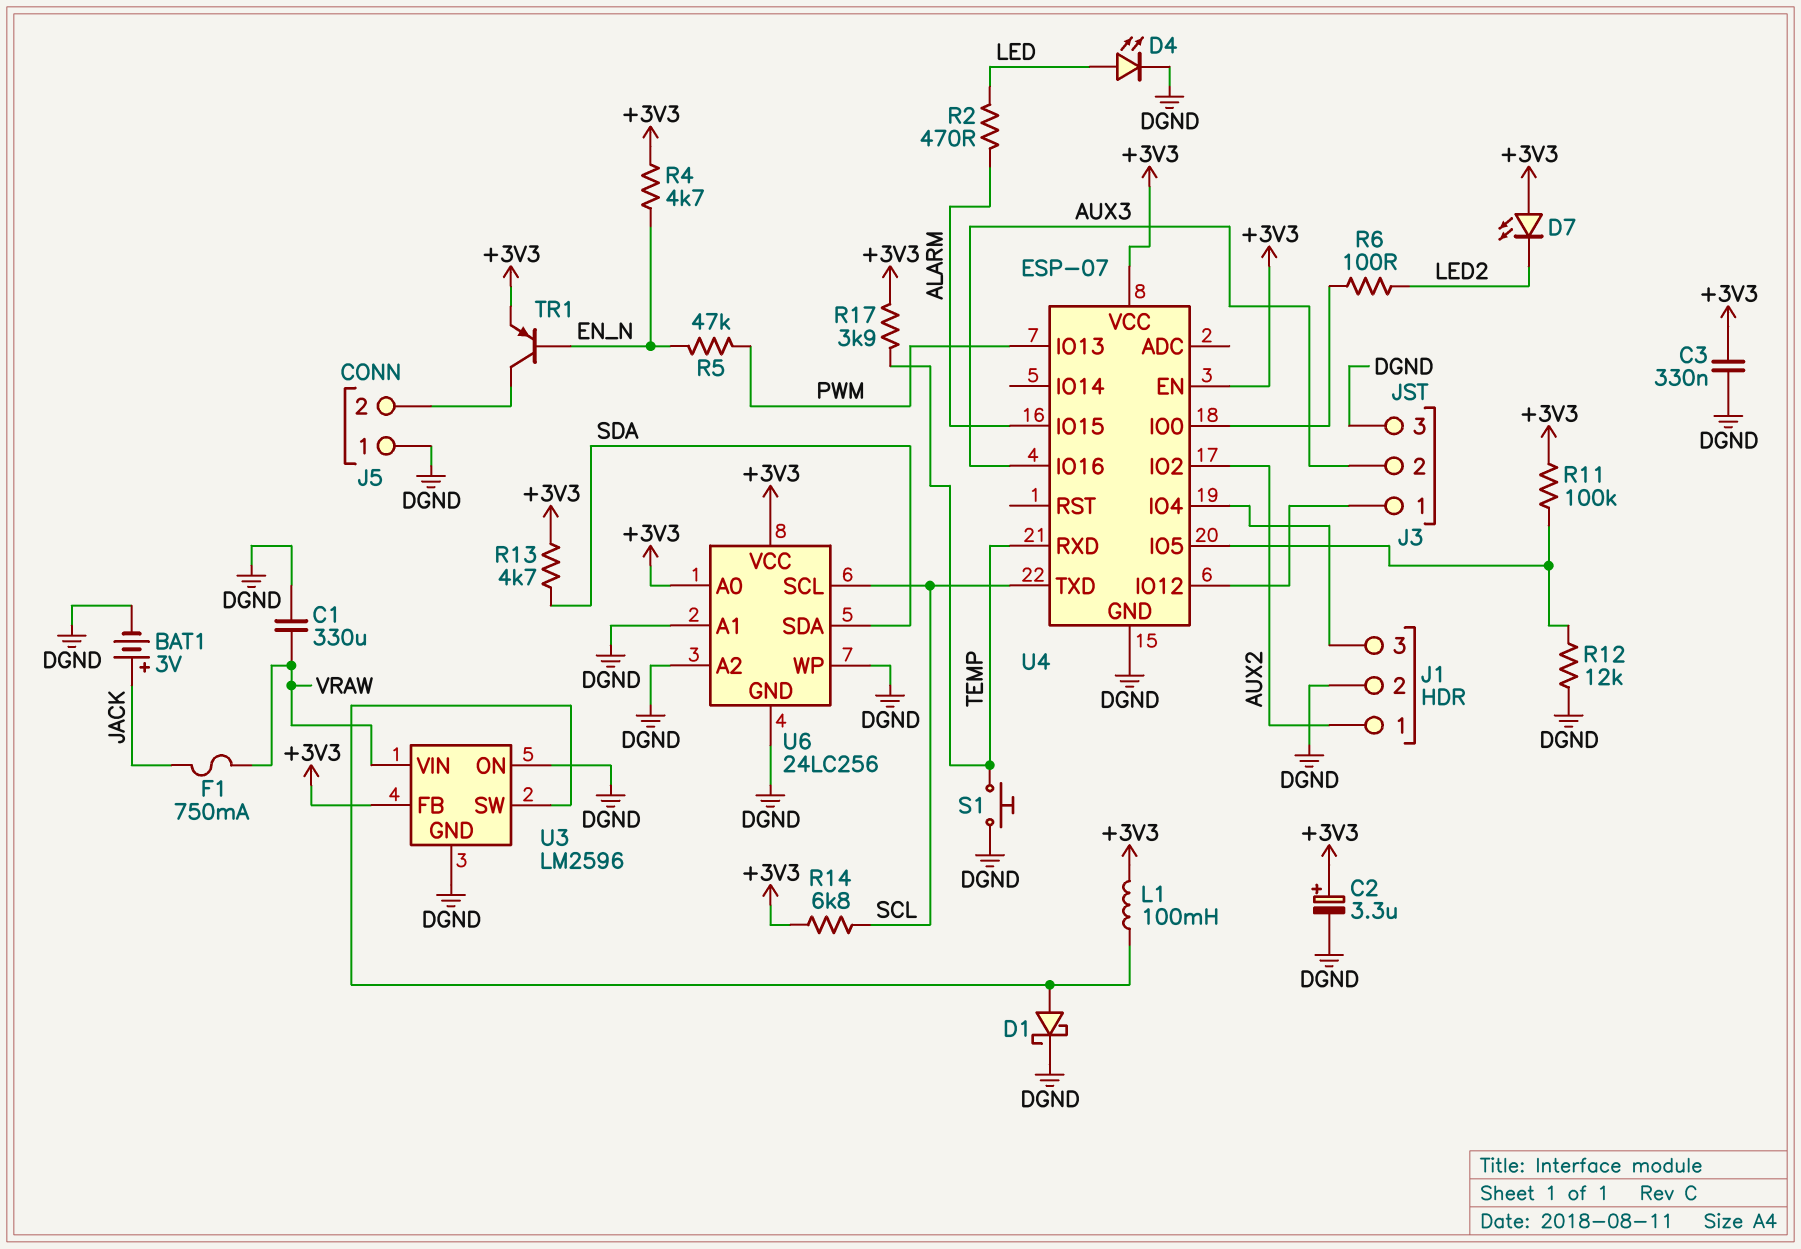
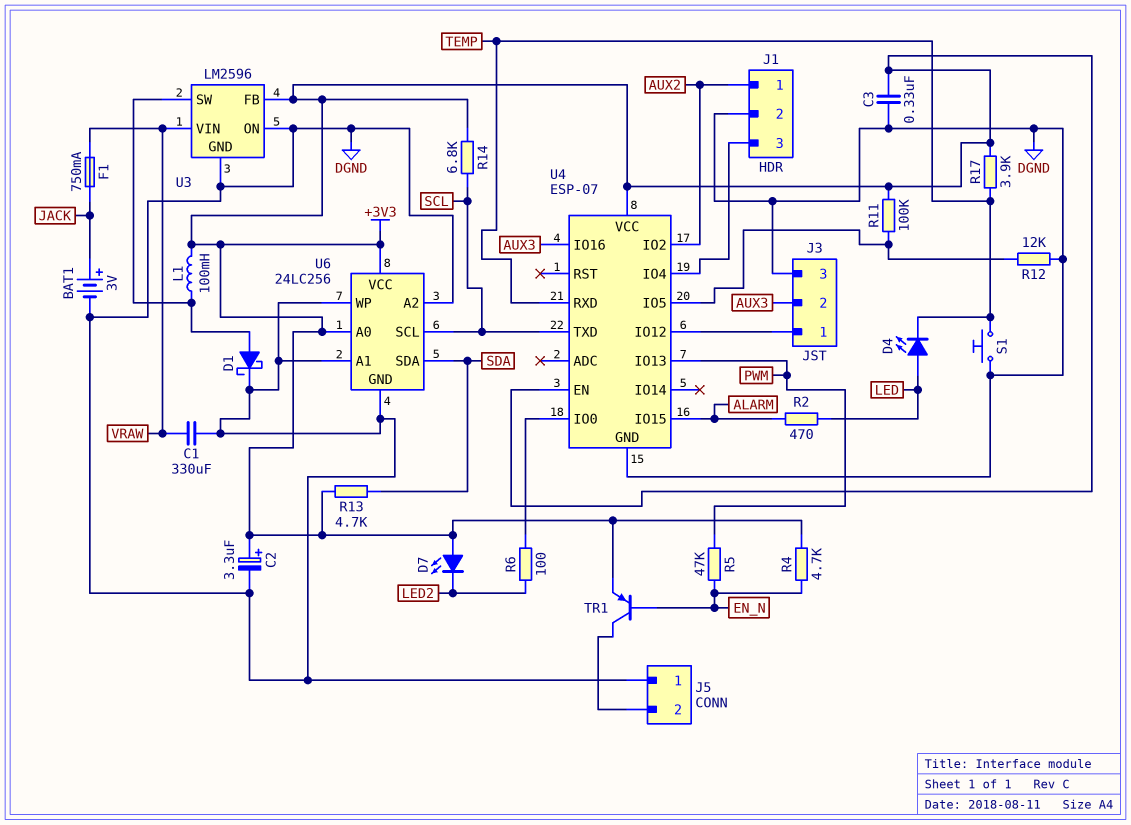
D4: LED (A LED, K DGND) -> LED (A LED, K TEMP)

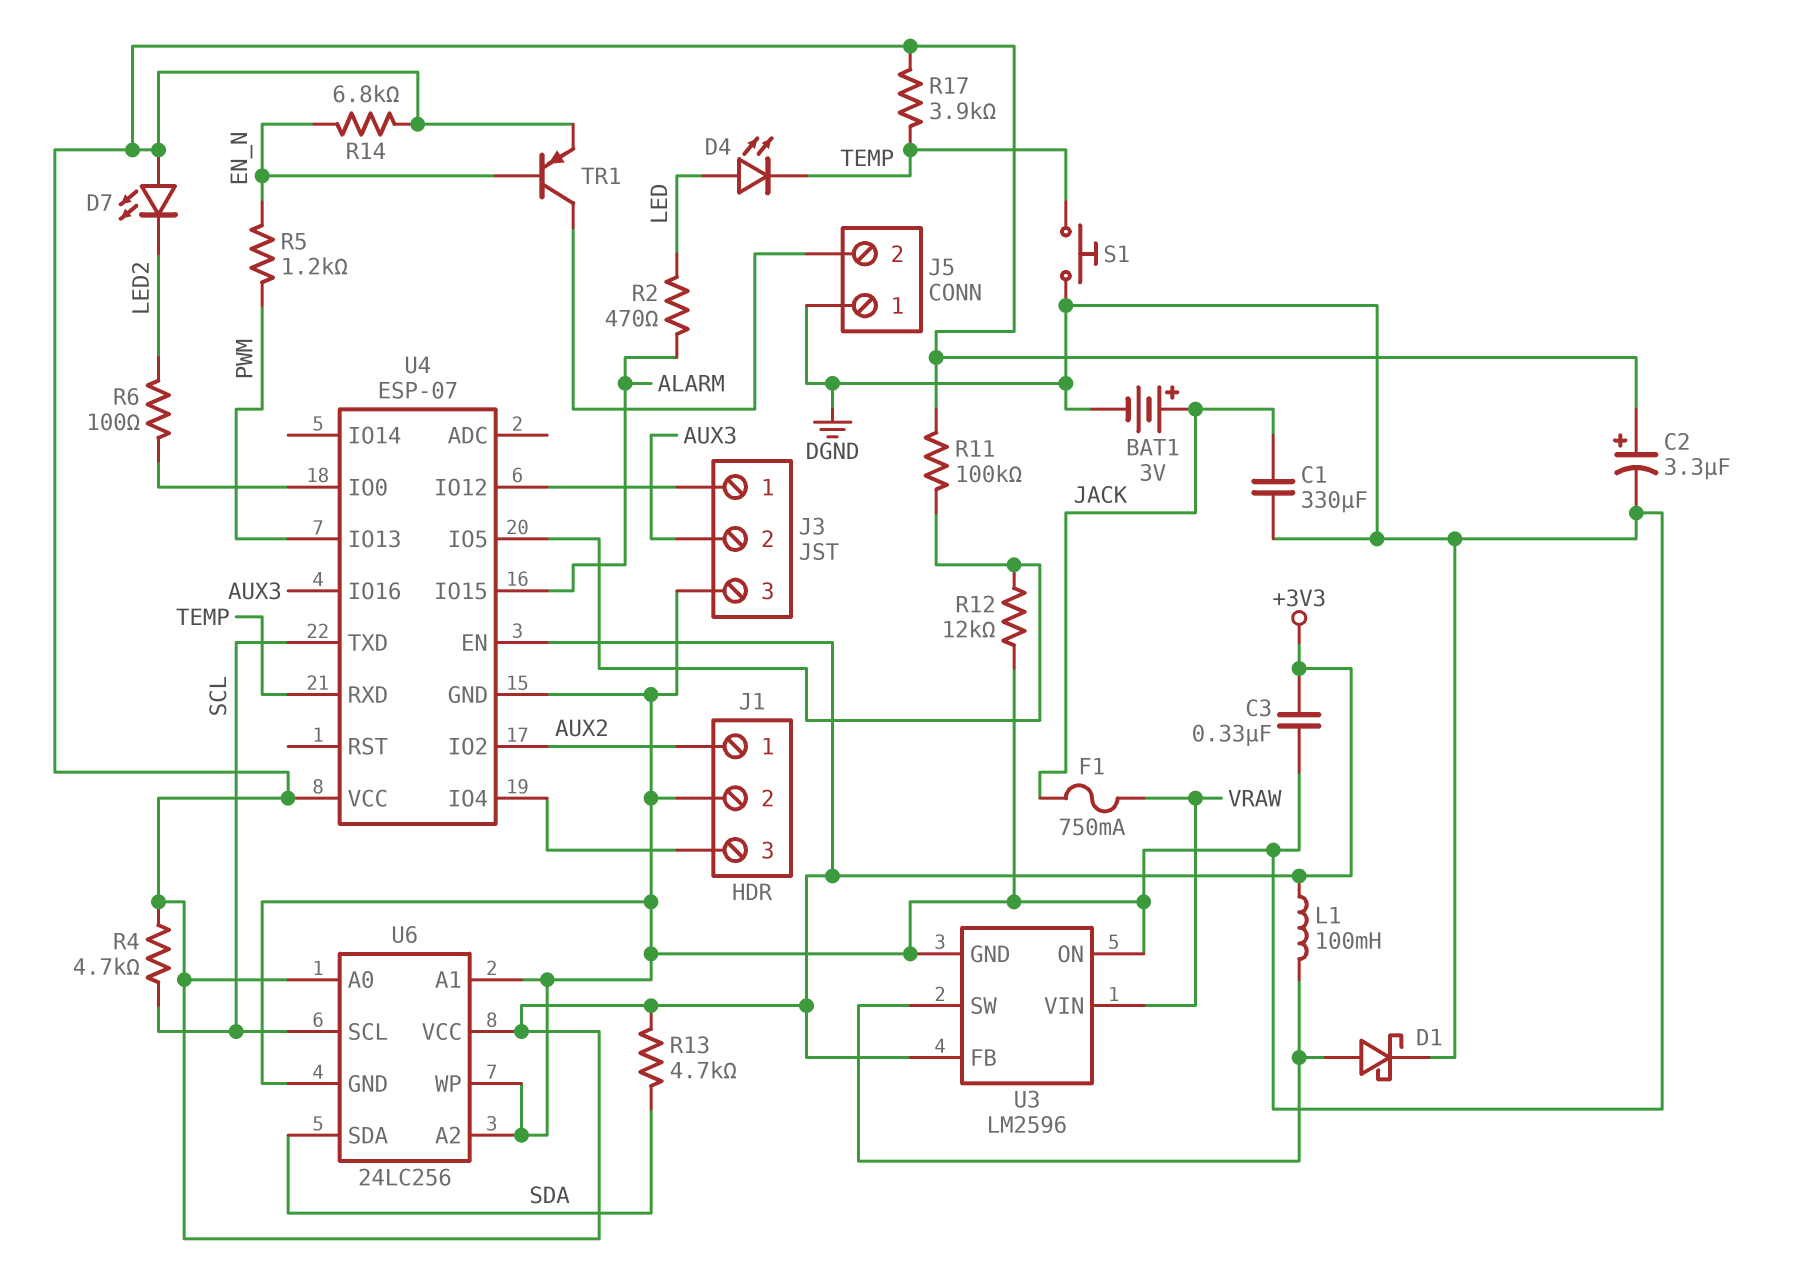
C1: 330uF (DGND, VRAW) -> 330uF (DGND, JACK)
R4: 4.7k (+3V3, EN_N) -> 4.7k (+3V3, SCL)
R5: 47k (EN_N, PWM) -> 1.2k (EN_N, PWM)
R14: 6.8k (+3V3, SCL) -> 6.8k (+3V3, EN_N)

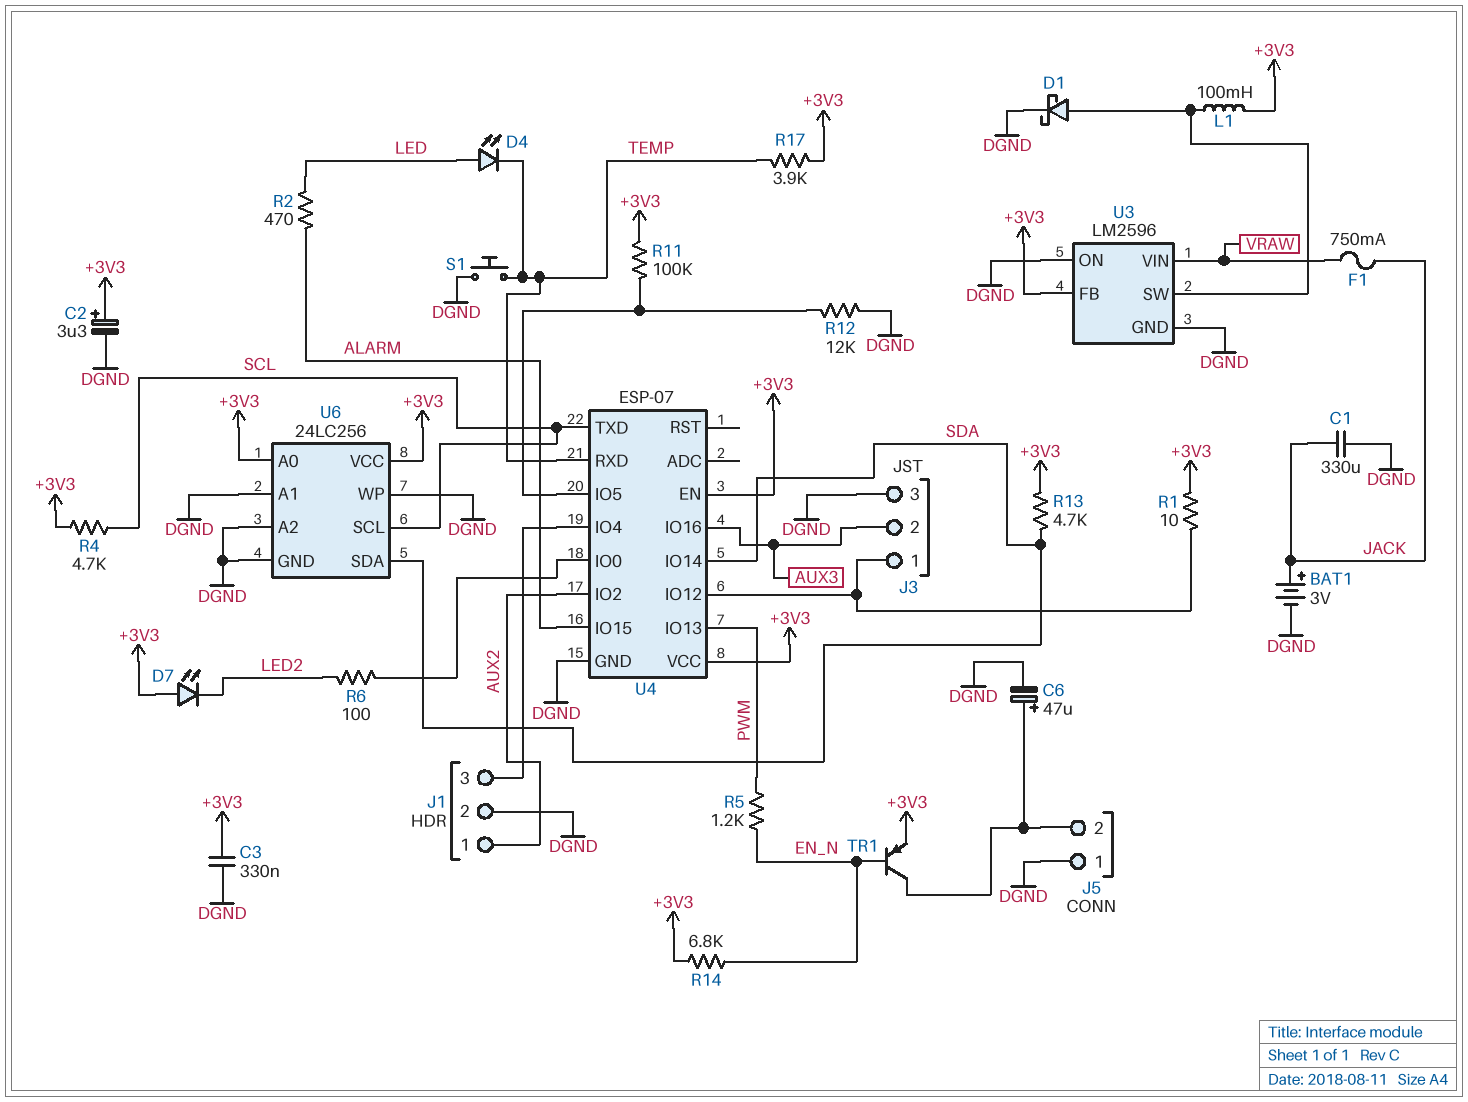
C6: none -> 47uF (plus J5/2, minus DGND)
R1: none -> 10 (+3V3, J3/1)
U4 pin IO14: none -> SDA

